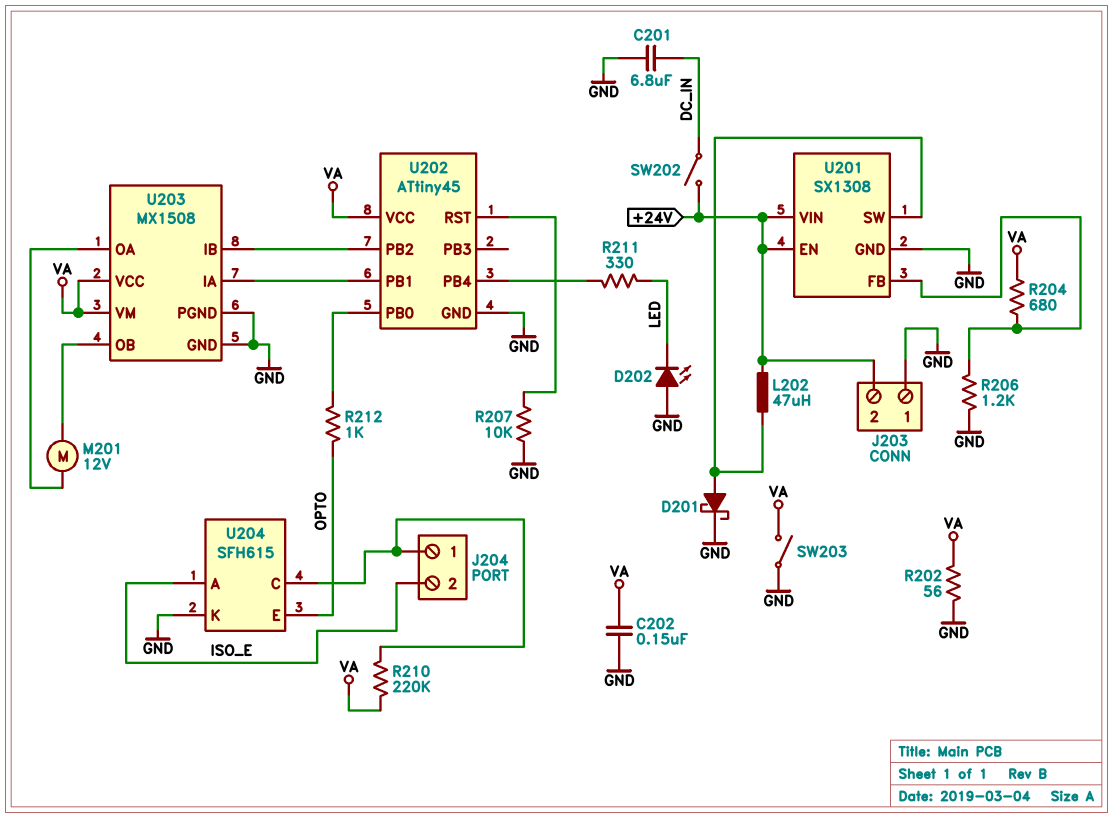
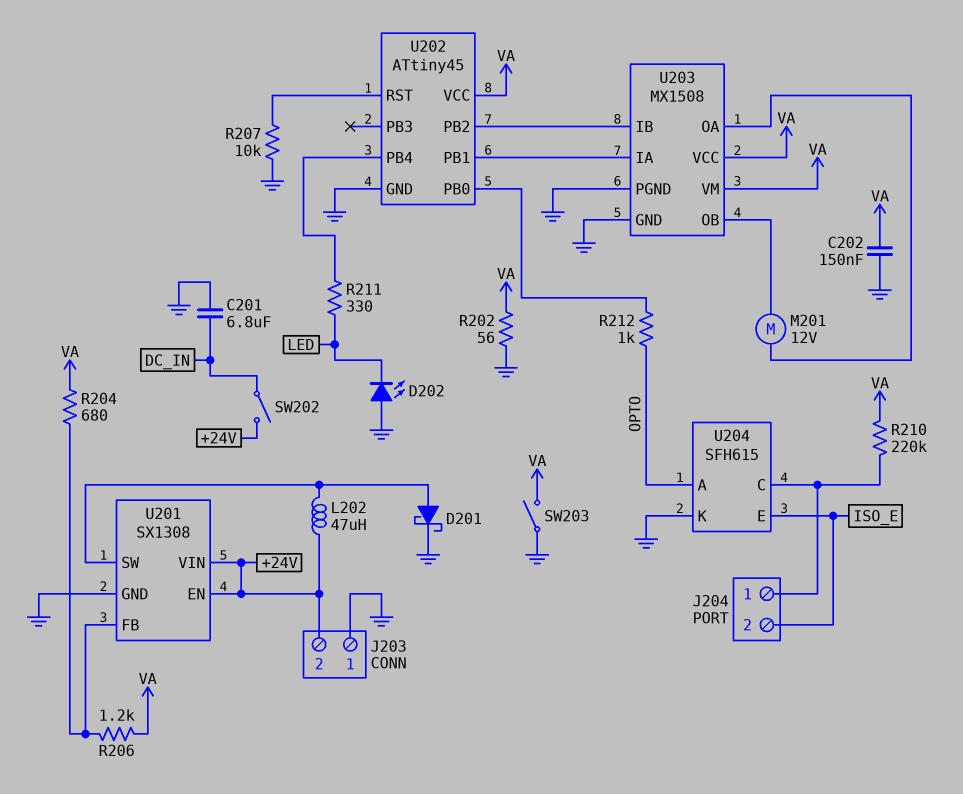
R206: 1.2k (GND, U201/FB) -> 1.2k (U201/FB, VA)
U204 pin A: ISO_E -> OPTO
U204 pin E: OPTO -> ISO_E

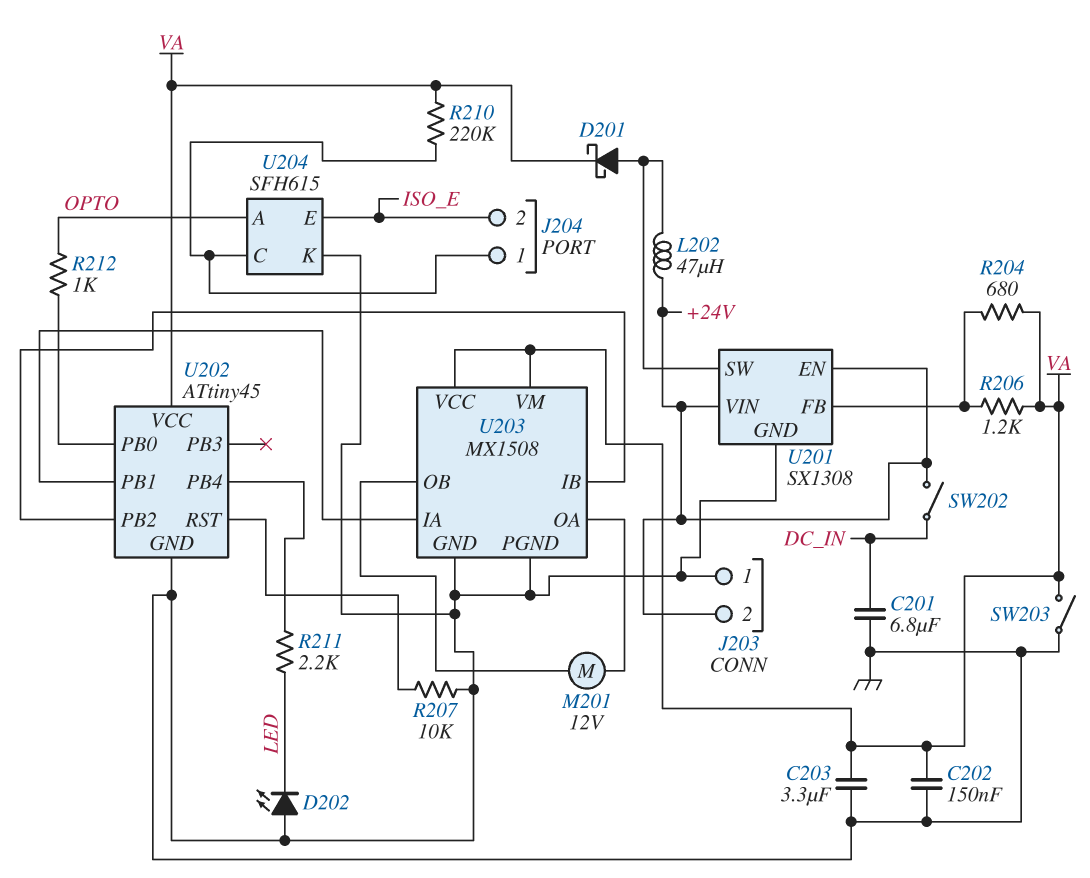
C203: none -> 3.3uF (GND, VA)
D201: schottky (A U201/SW, K GND) -> schottky (A U201/SW, K VA)
R202: 56 (GND, VA) -> none
R211: 330 (LED, U202/PB4) -> 2.2k (LED, U202/PB4)

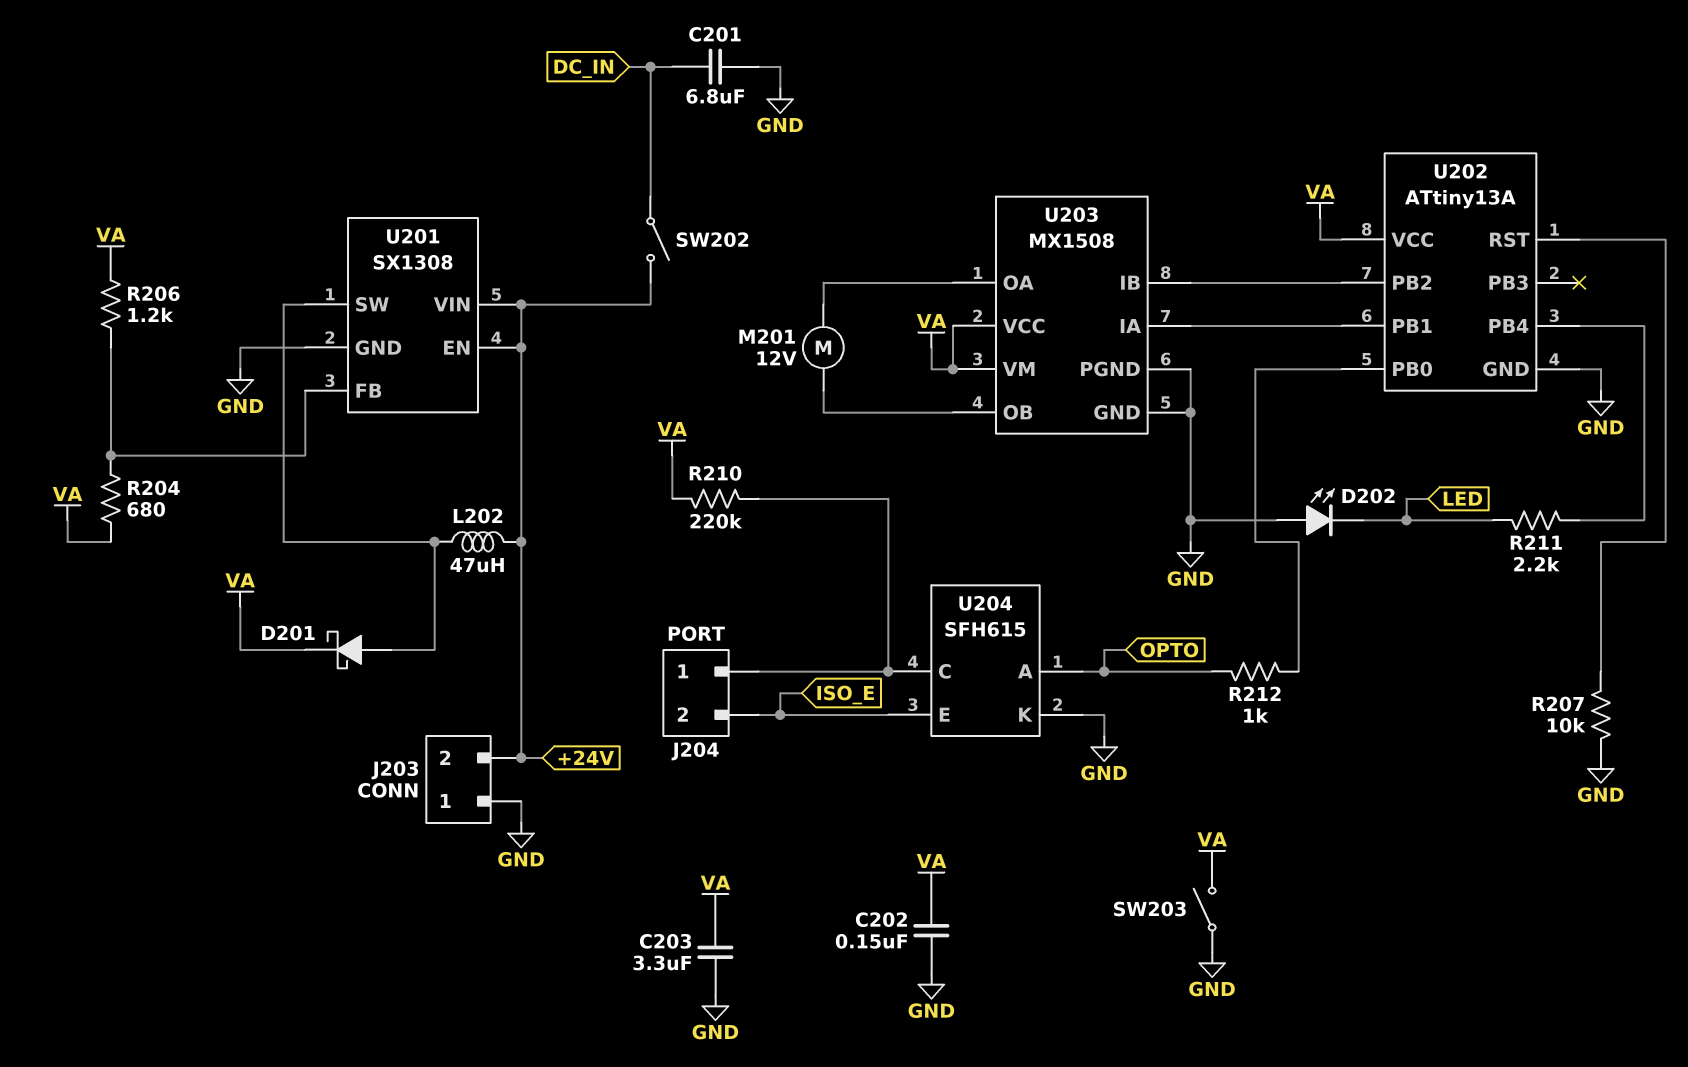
U202: ATtiny45 -> ATtiny13A

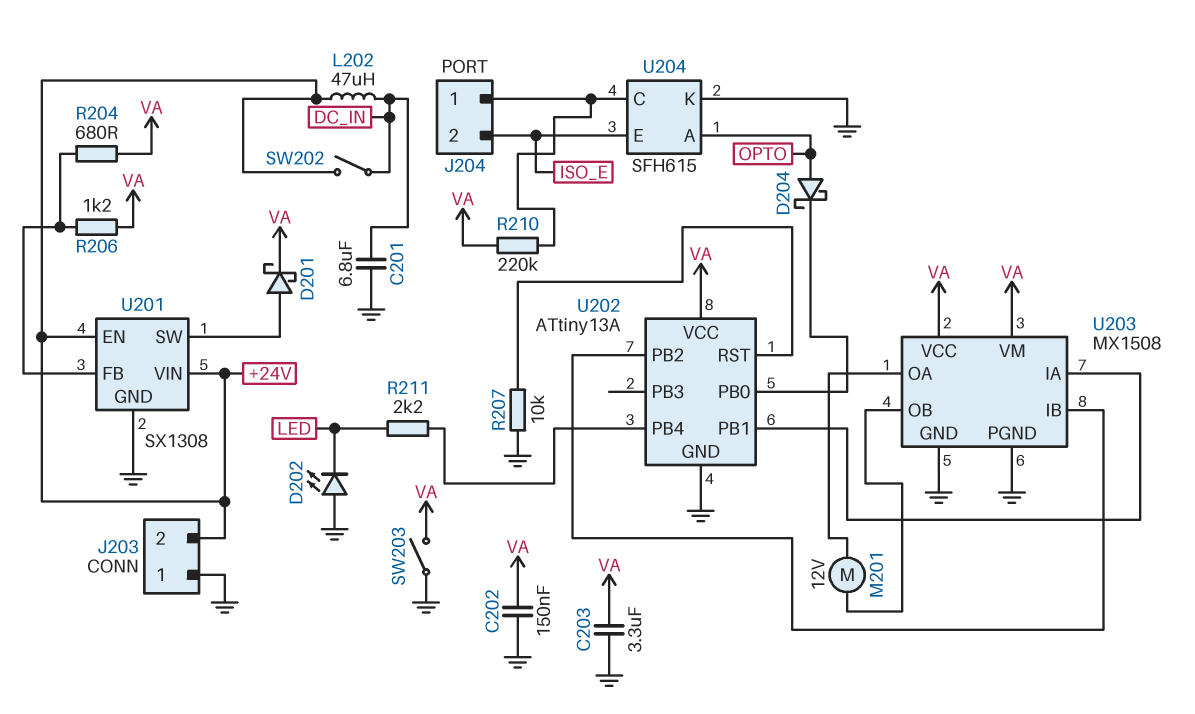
D204: none -> schottky (A OPTO, K U202/PB0)
L202: 47uH (+24V, U201/SW) -> 47uH (+24V, DC_IN)
R212: 1k (OPTO, U202/PB0) -> none

